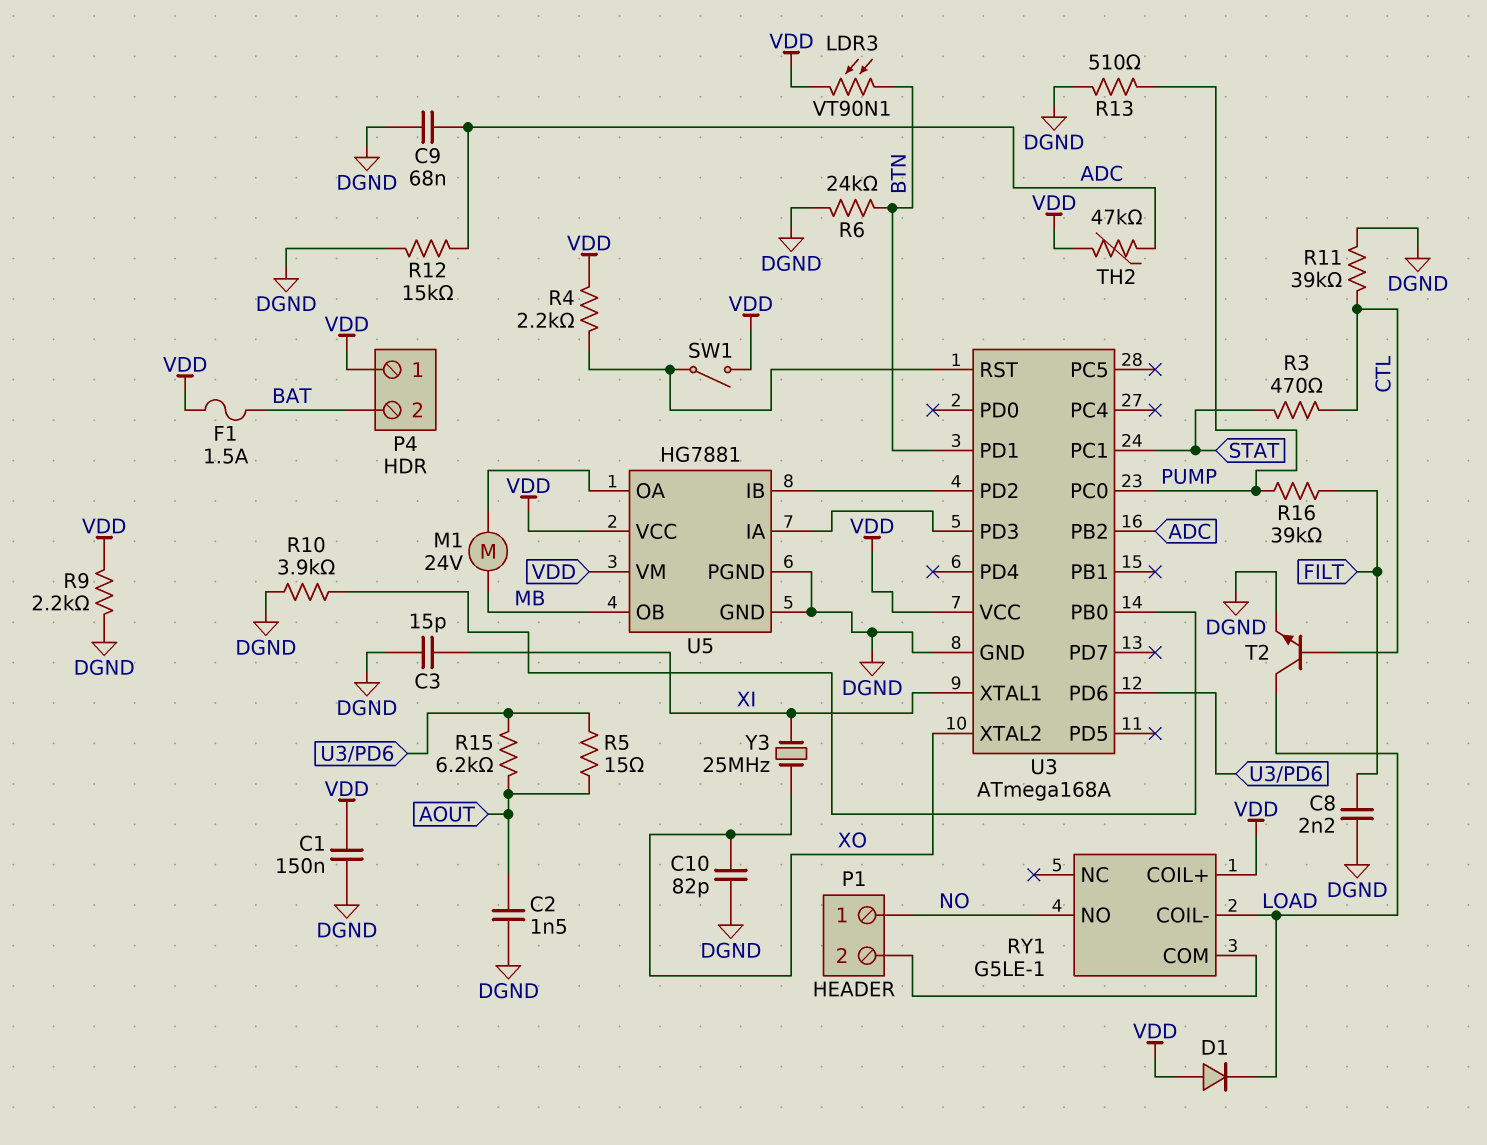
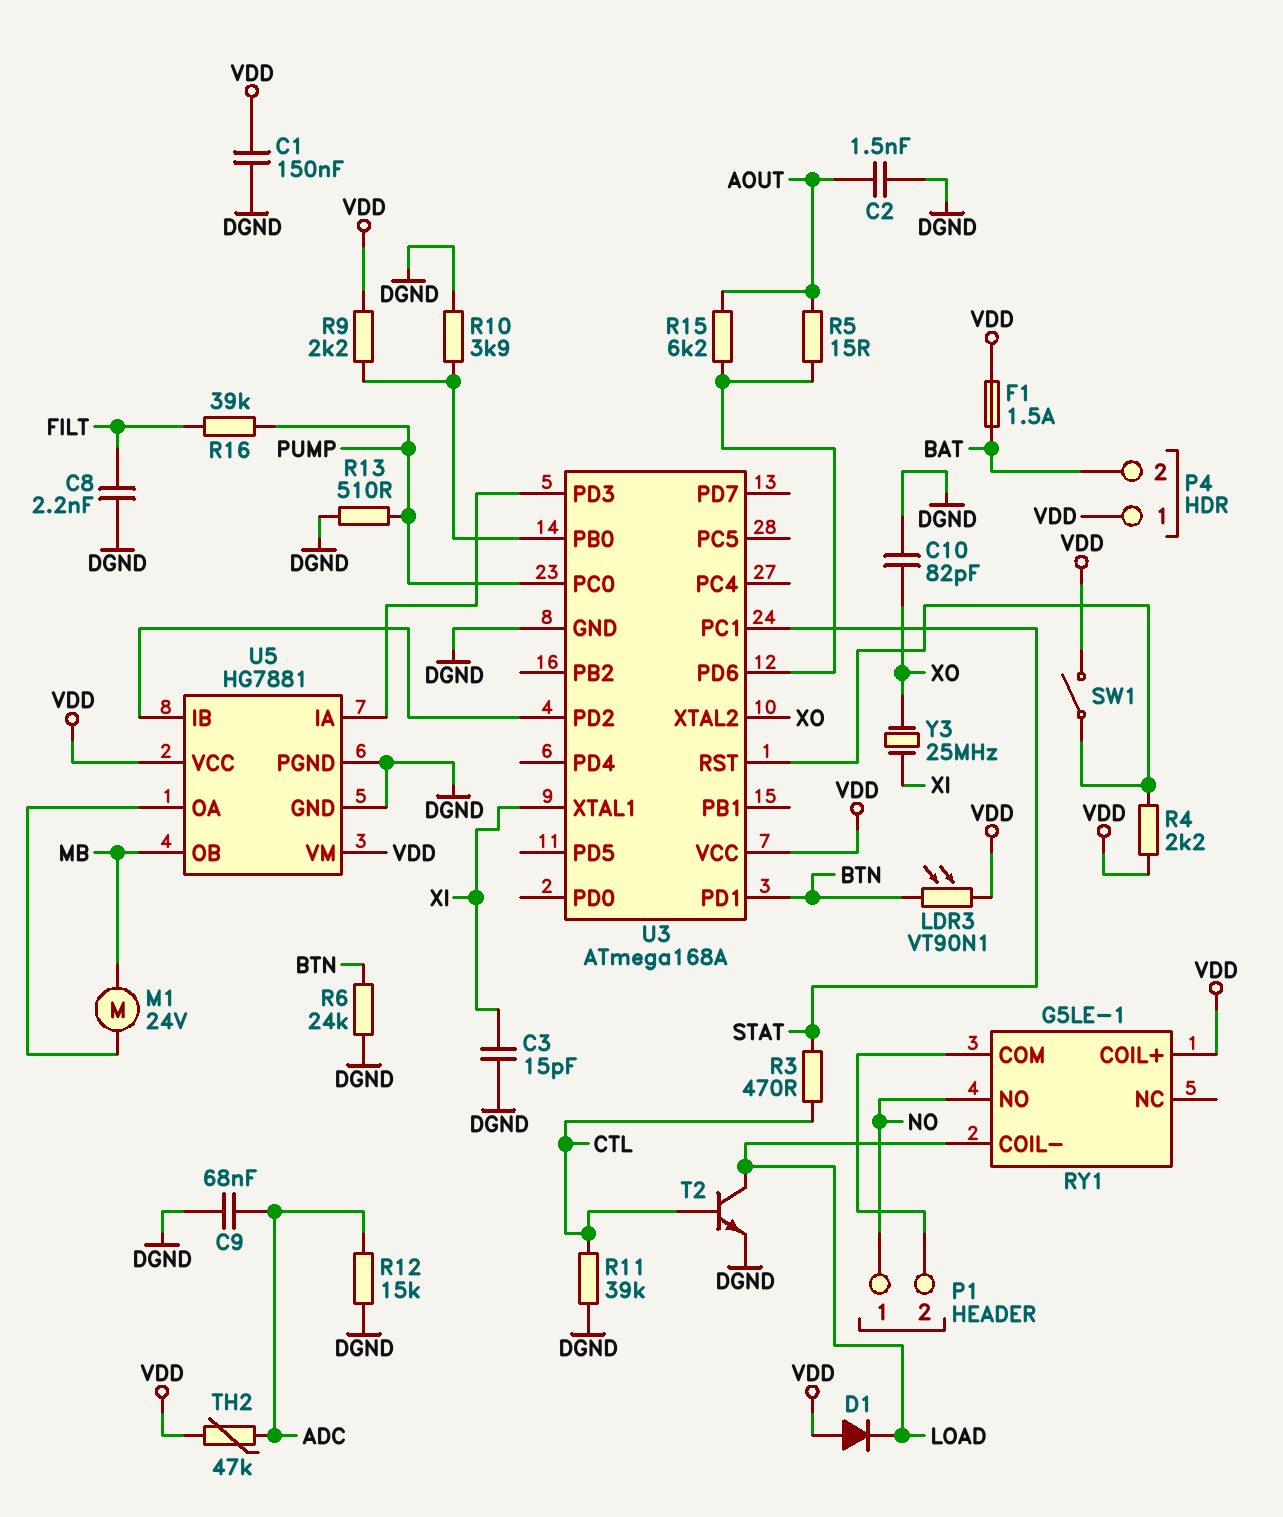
R9: 2.2k (DGND, VDD) -> 2.2k (U3/PB0, VDD)
U3 pin PB2: ADC -> none

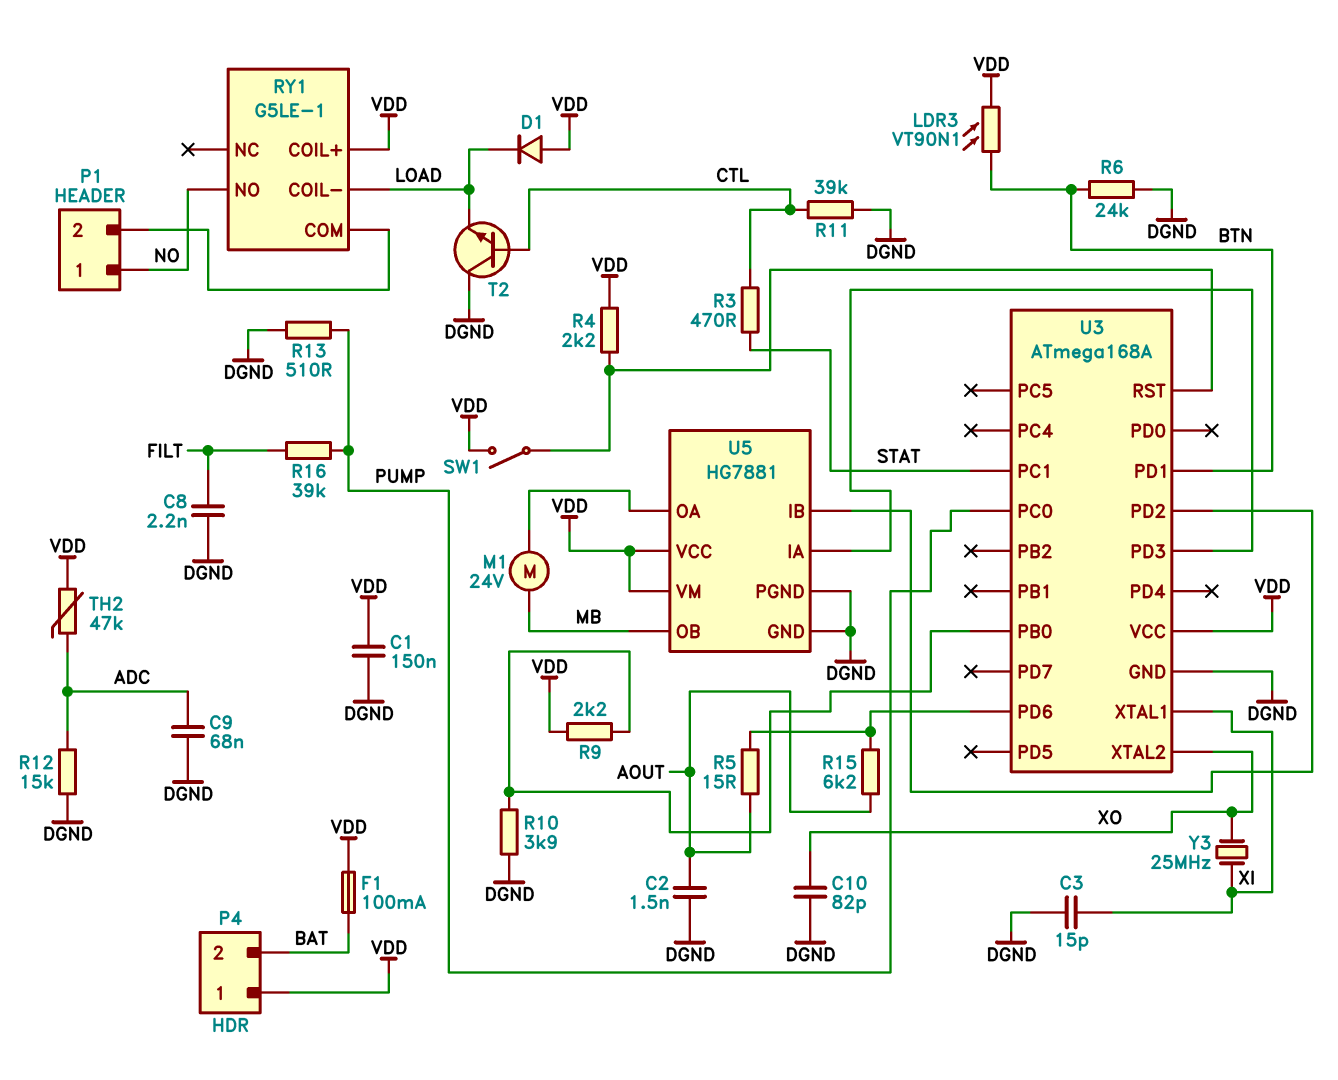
F1: 1.5A (BAT, VDD) -> 100mA (BAT, VDD)
T2: NPN (B CTL, C LOAD, E DGND) -> NPN (B CTL, C DGND, E LOAD)

